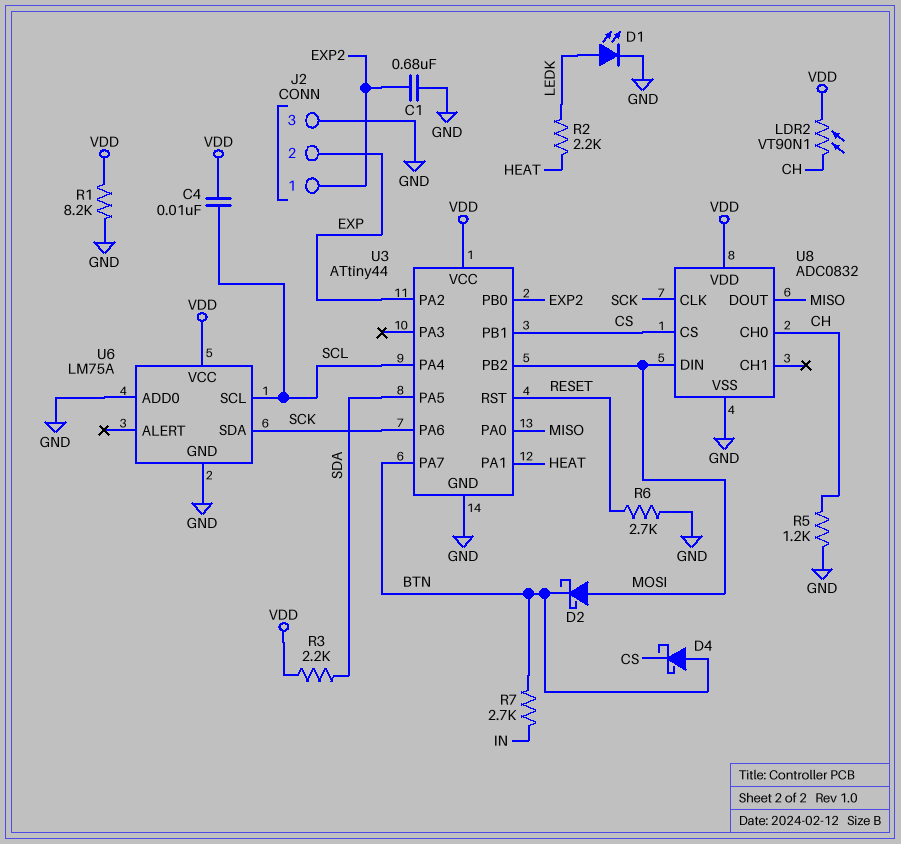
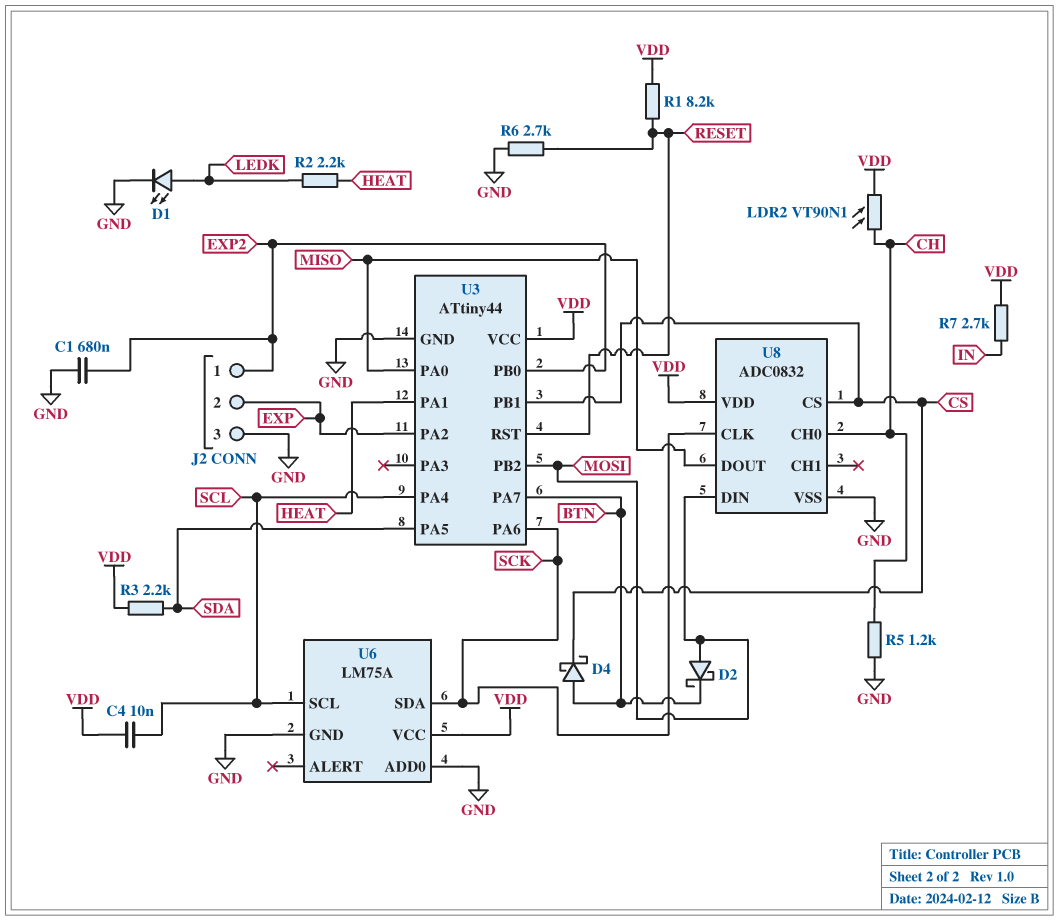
R1: 8.2k (GND, VDD) -> 8.2k (RESET, VDD)
R7: 2.7k (BTN, IN) -> 2.7k (IN, VDD)

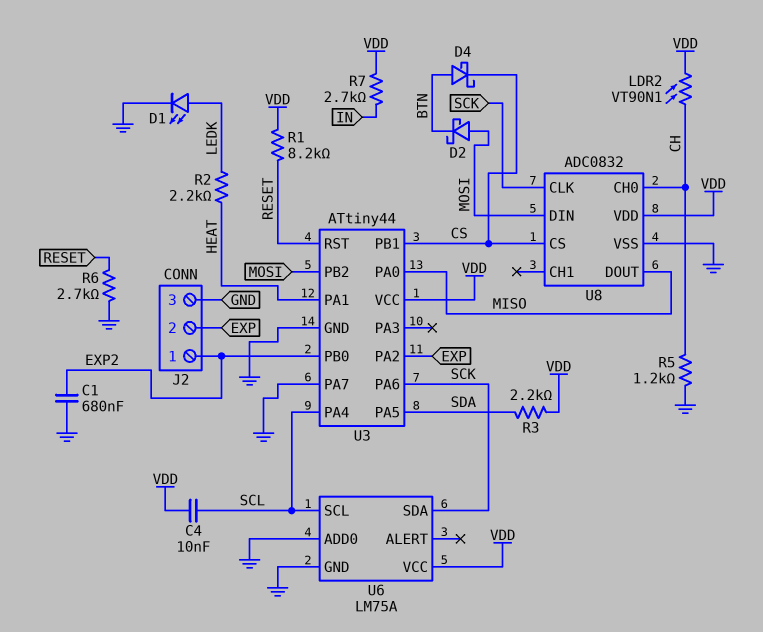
U3 pin PA7: BTN -> GND

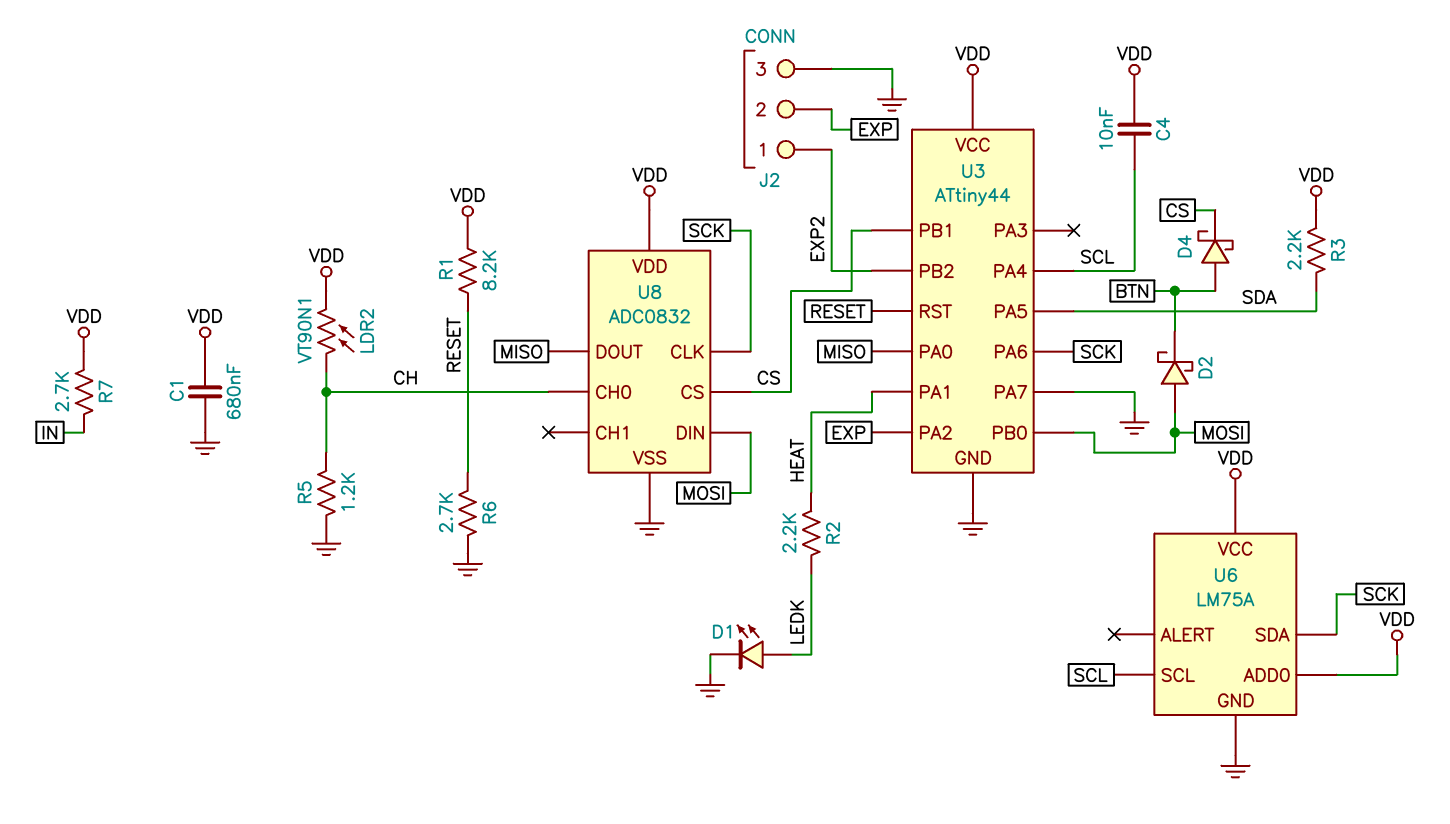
C1: 680nF (EXP2, GND) -> 680nF (GND, VDD)
U3 pin PB0: EXP2 -> MOSI
U3 pin PB2: MOSI -> EXP2
U6 pin ADD0: GND -> VDD

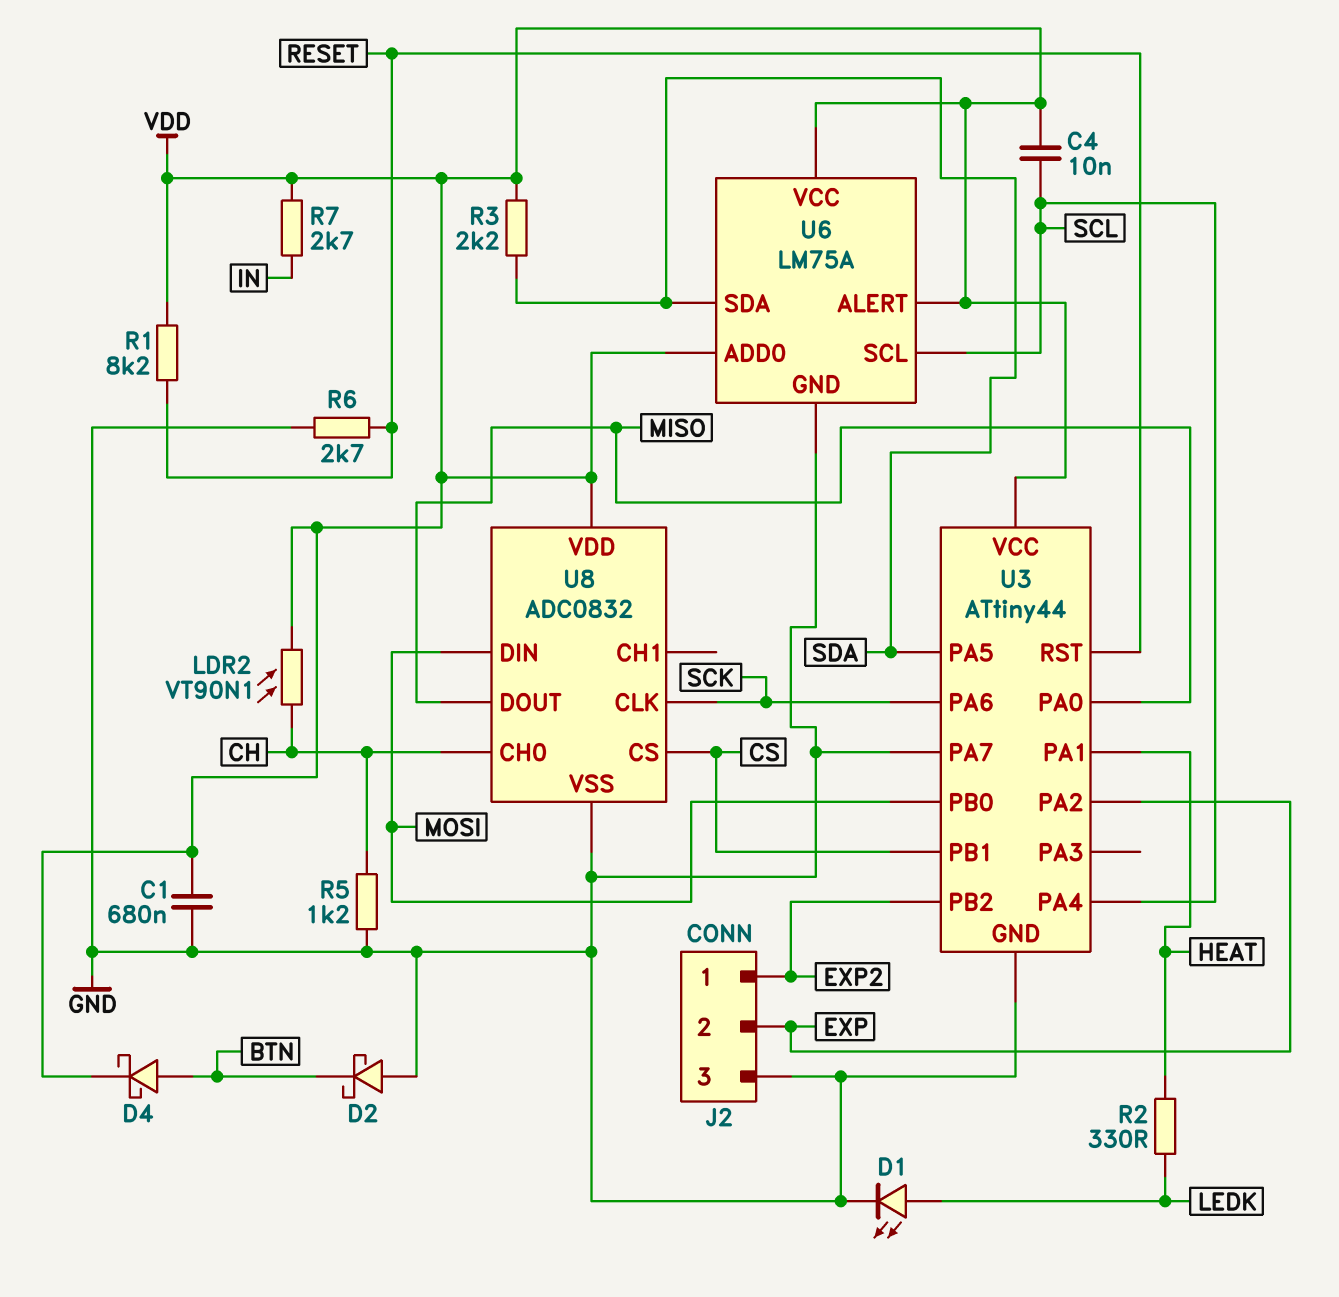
D2: schottky (A MOSI, K BTN) -> schottky (A GND, K BTN)
D4: schottky (A BTN, K CS) -> schottky (A BTN, K VDD)
R2: 2.2k (HEAT, LEDK) -> 330 (HEAT, LEDK)
U6 pin ALERT: none -> VDD
U6 pin SDA: SCK -> SDA

